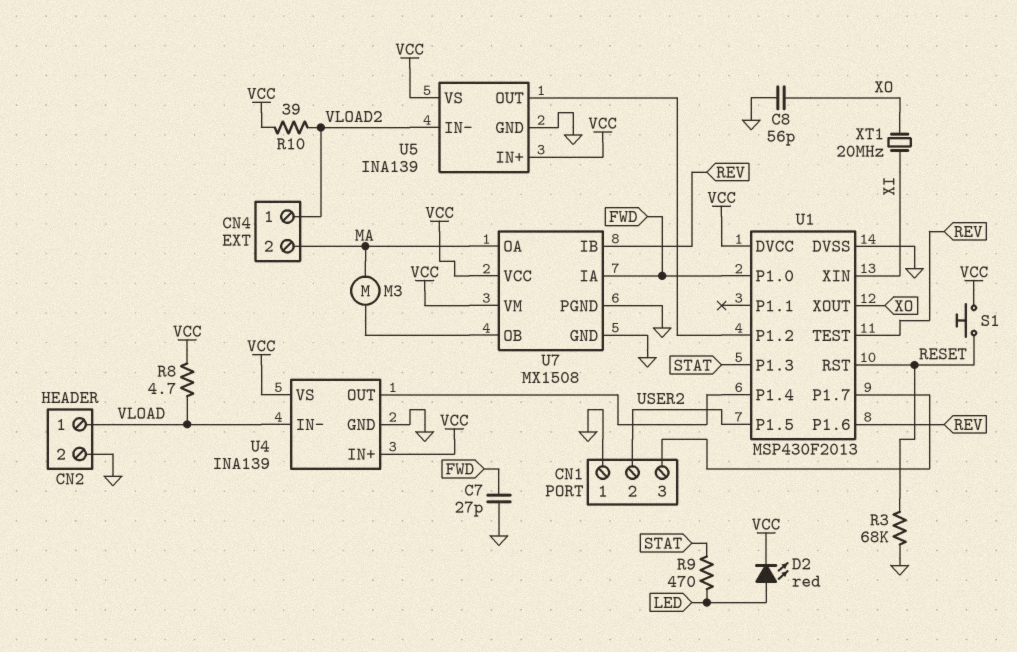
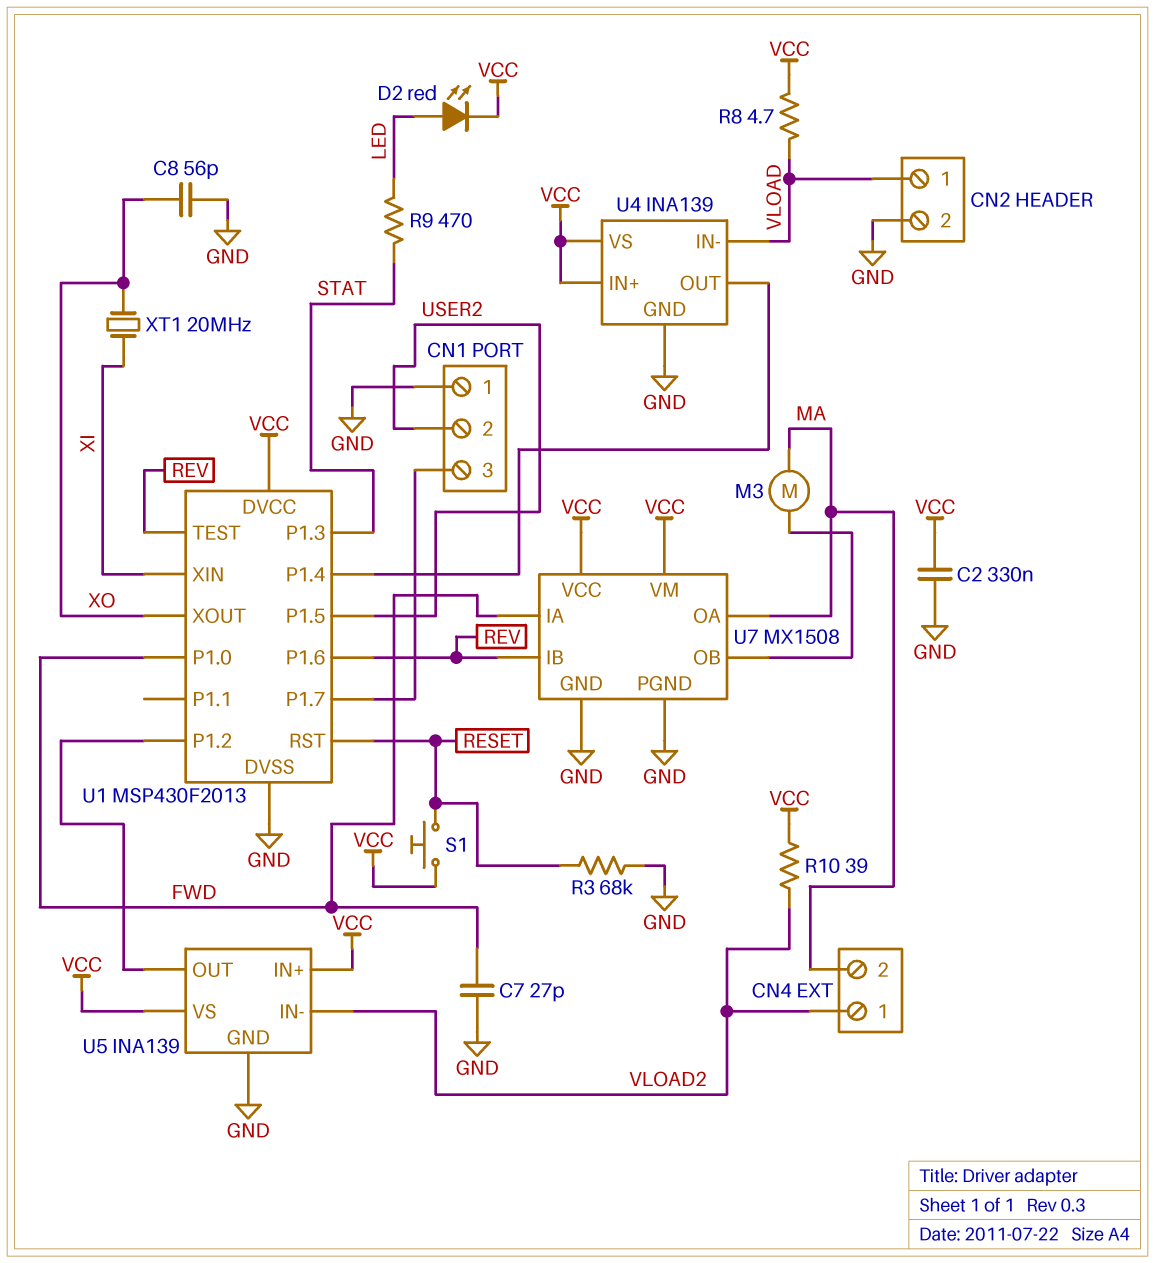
C2: none -> 330nF (GND, VCC)

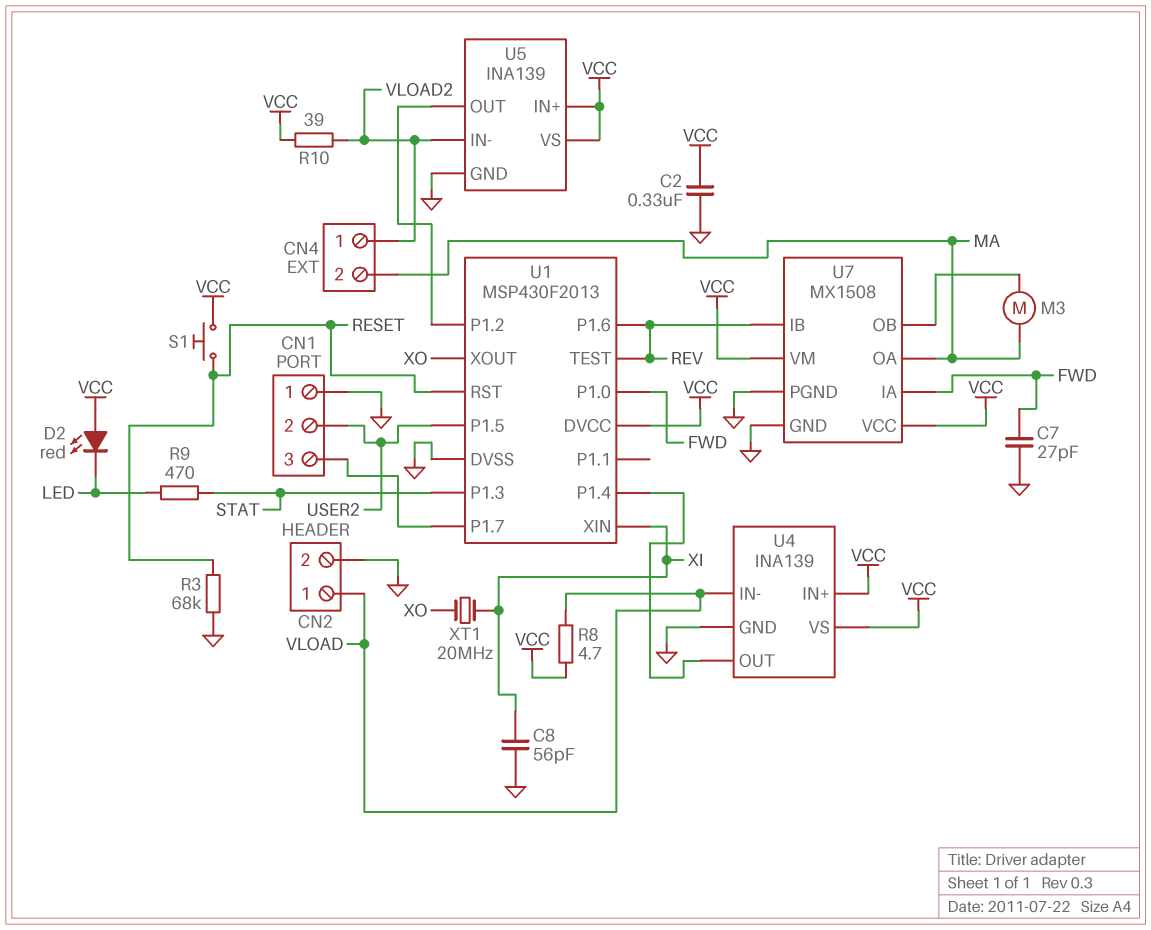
C8: 56pF (GND, XO) -> 56pF (GND, XI)
D2: LED red (A LED, K VCC) -> LED red (A VCC, K LED)

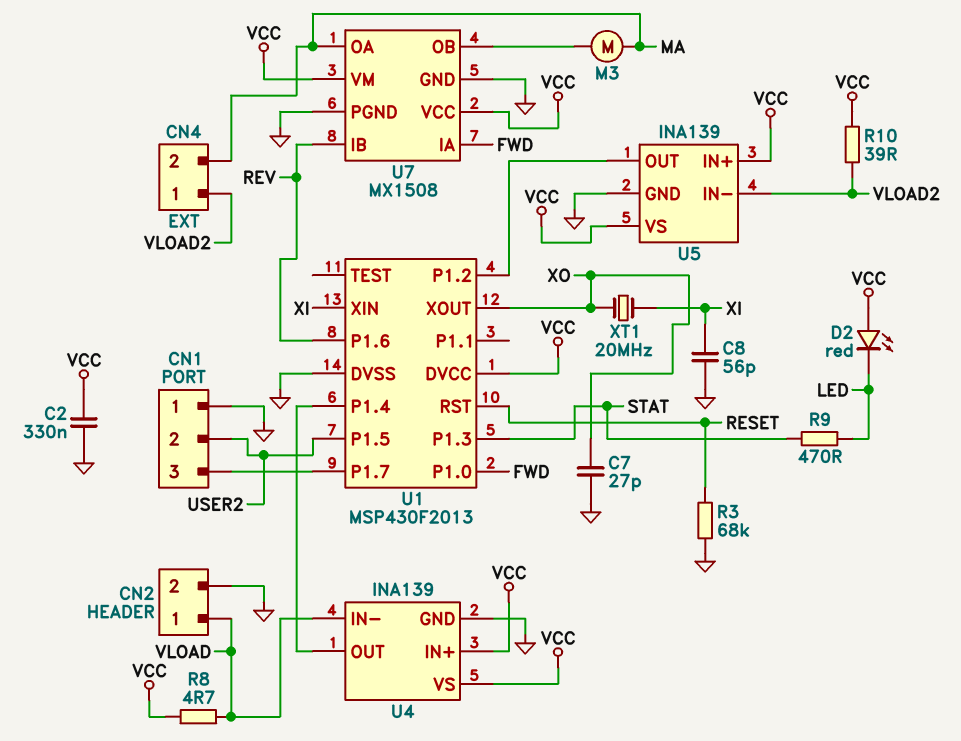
C7: 27pF (FWD, GND) -> 27pF (GND, XO)
S1: button (RESET, VCC) -> none
U1 pin TEST: REV -> none

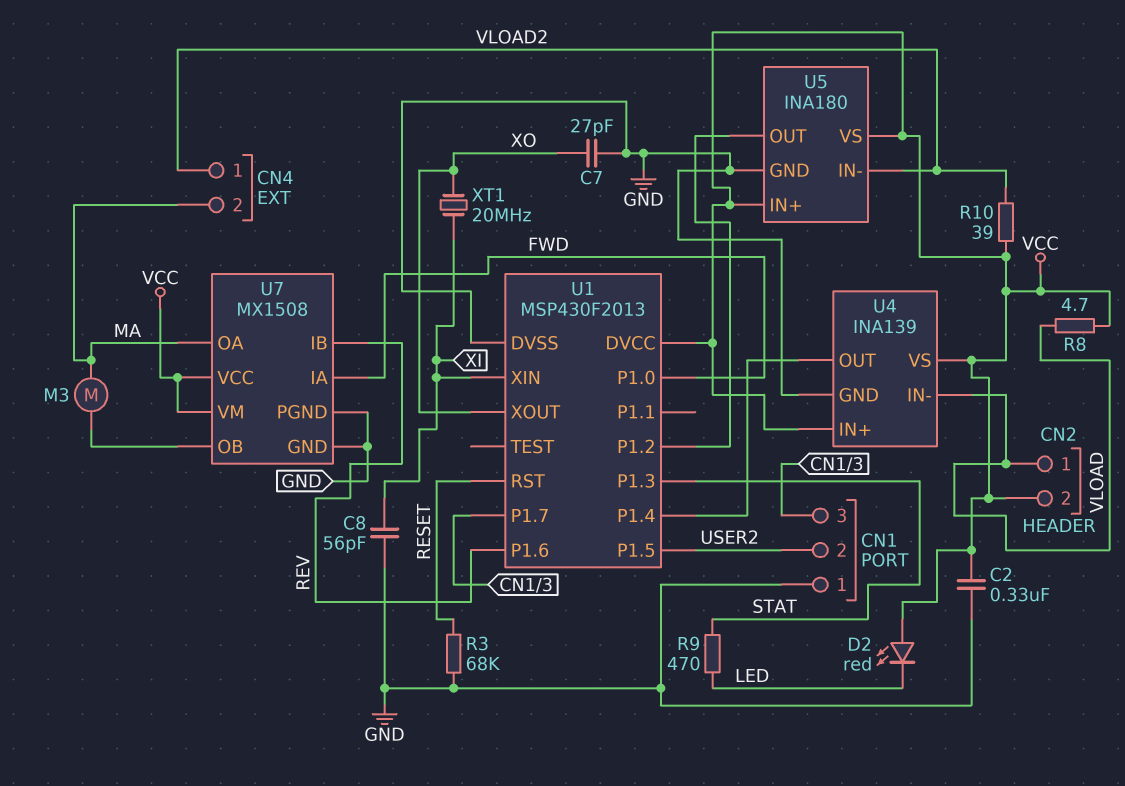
CN2 pin 2: GND -> VCC
U5: INA139 -> INA180

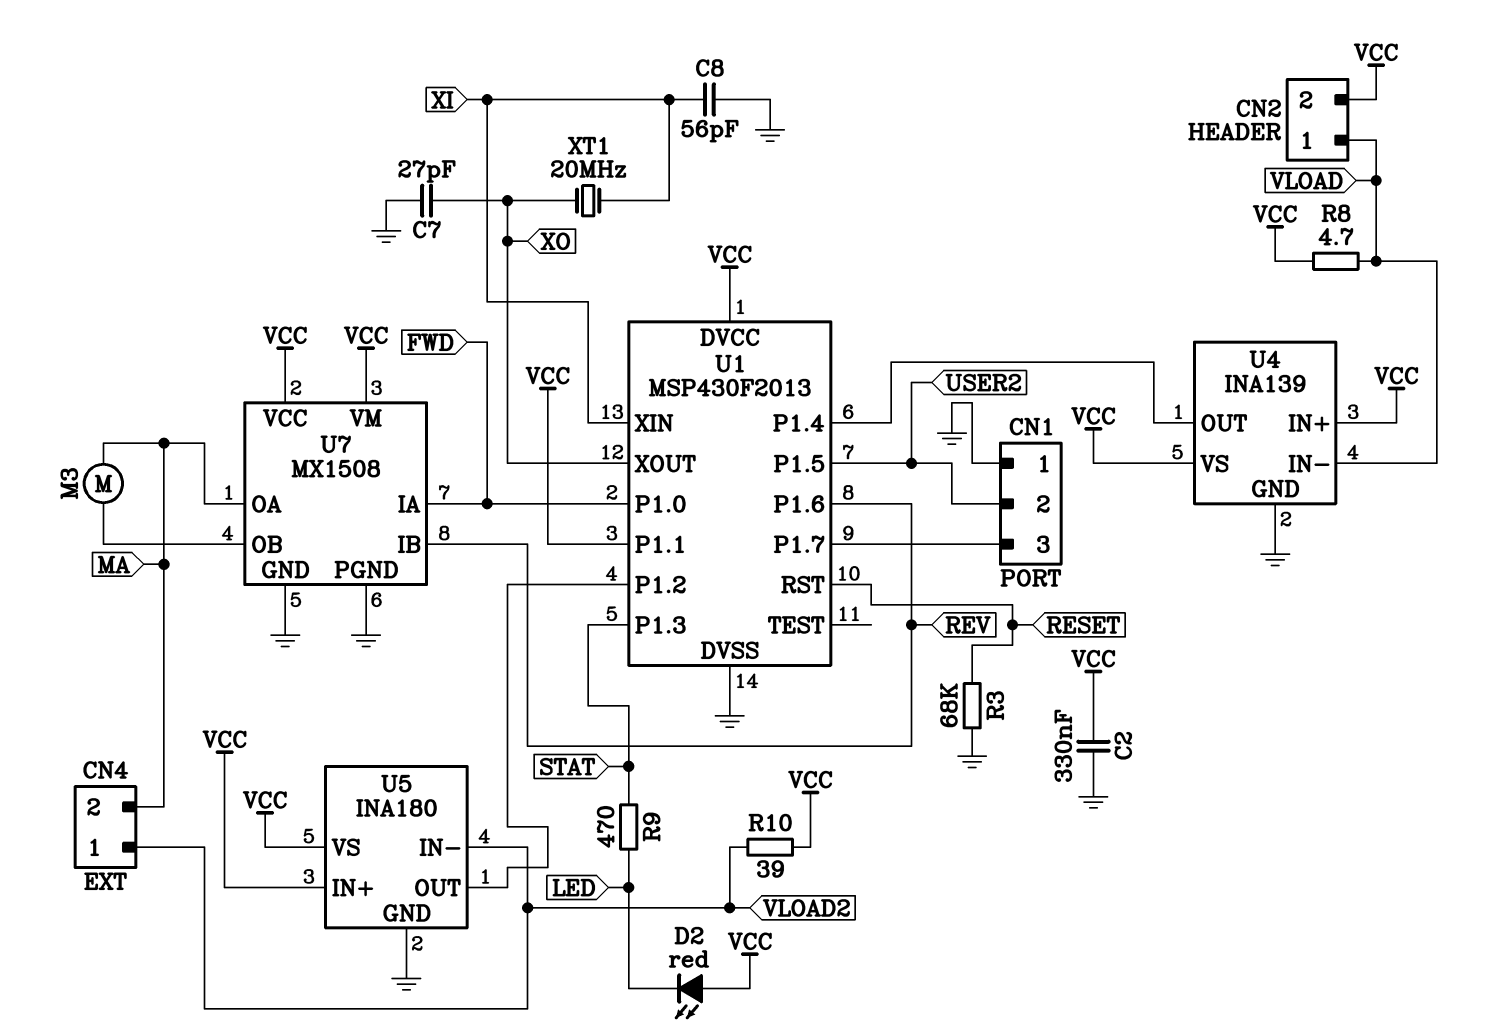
U1 pin P1.1: none -> VCC

